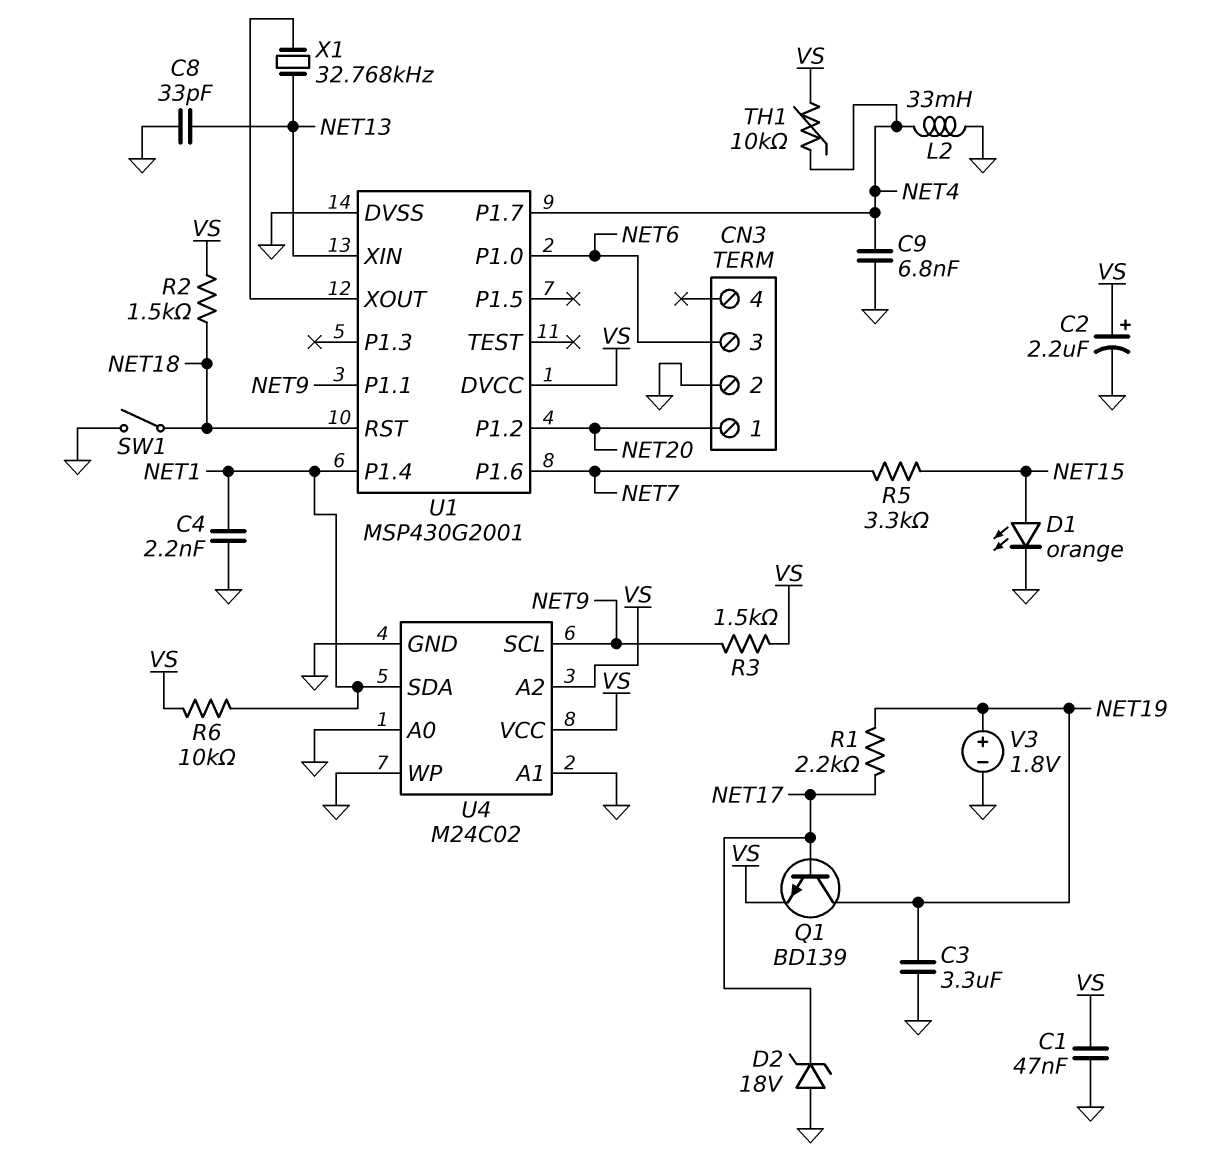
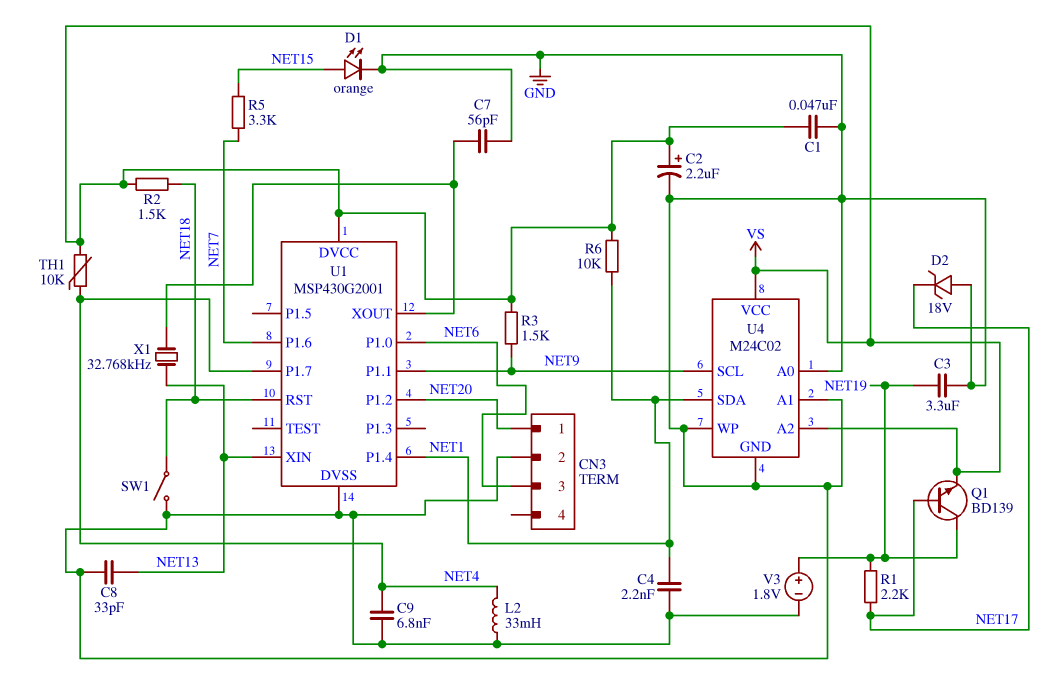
C7: none -> 56pF (GND, U1/XOUT)

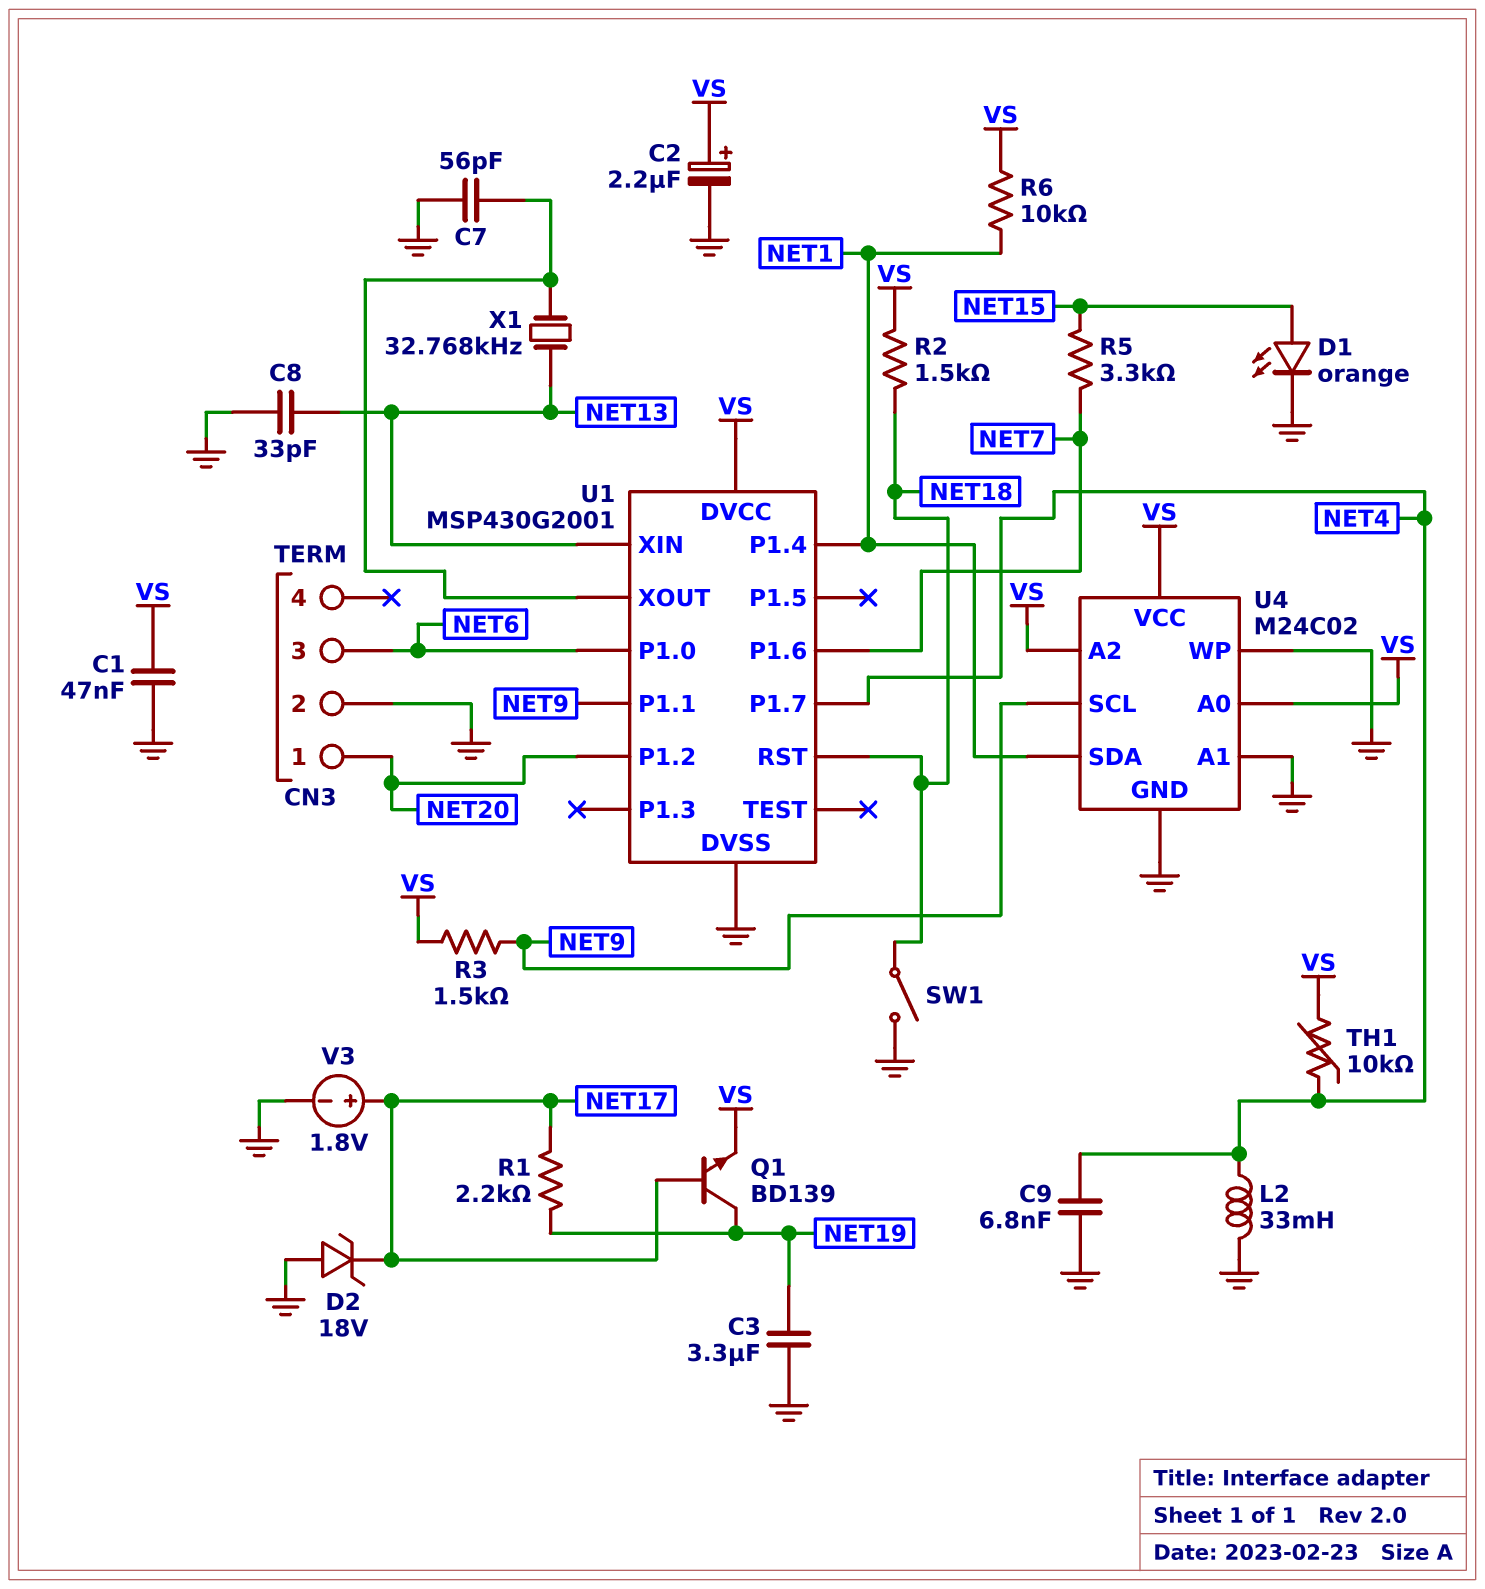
C4: 2.2nF (GND, NET1) -> none
U4 pin A0: GND -> VS
V3: 1.8V (plus NET19, minus GND) -> 1.8V (plus NET17, minus GND)

